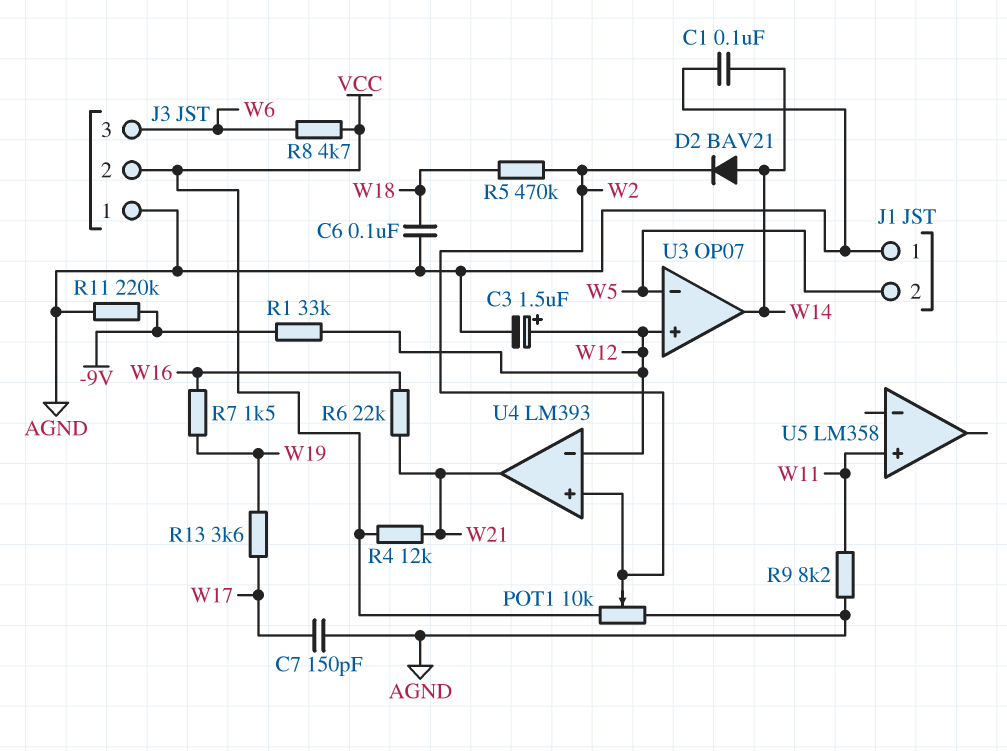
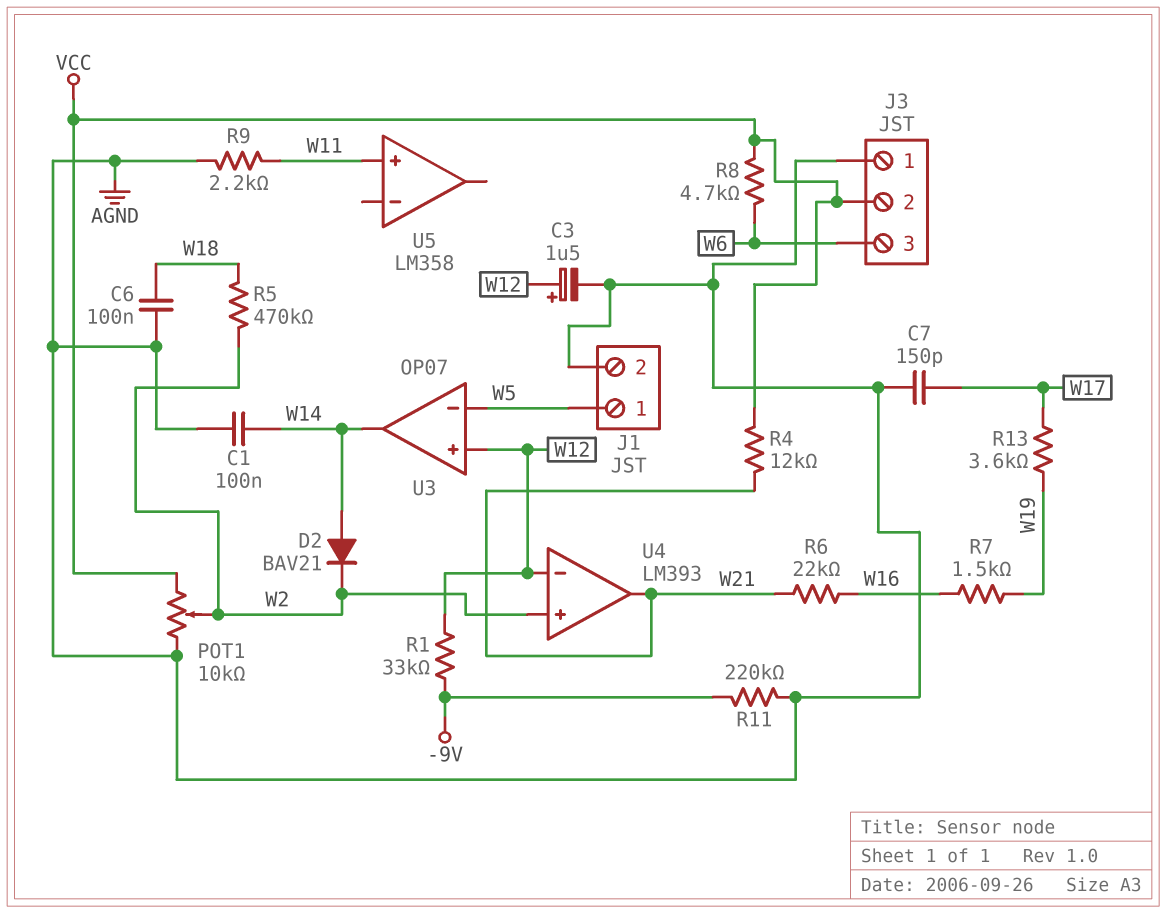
J1 pin 1: AGND -> W5
J1 pin 2: W5 -> AGND
R9: 8.2k (AGND, W11) -> 2.2k (AGND, W11)

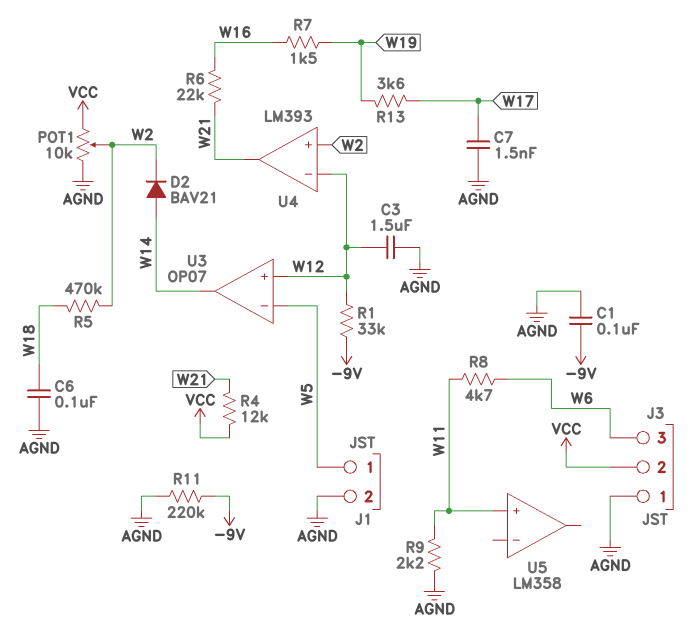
C1: 100nF (AGND, W14) -> 100nF (-9V, AGND)
C3: 1.5uF (plus W12, minus AGND) -> 1.5uF (AGND, W12)
C7: 150pF (AGND, W17) -> 1.5nF (AGND, W17)
R8: 4.7k (VCC, W6) -> 4.7k (W6, W11)

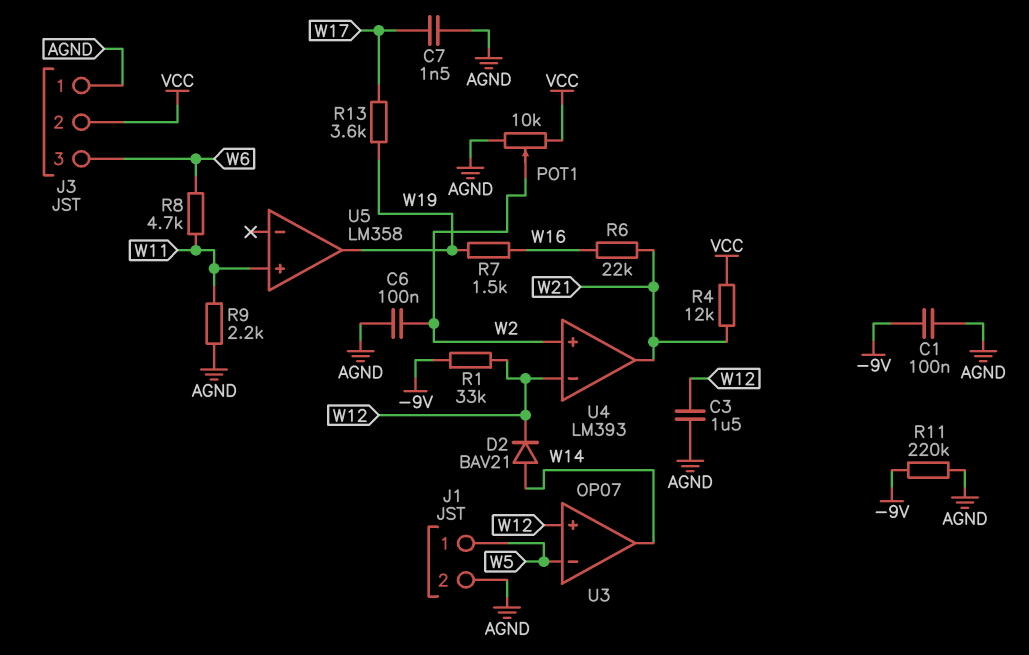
C6: 100nF (AGND, W18) -> 100nF (AGND, W2)
D2: diode BAV21 (A W14, K W2) -> diode BAV21 (A W14, K W12)
R5: 470k (W2, W18) -> none
U5 pin out: none -> W19

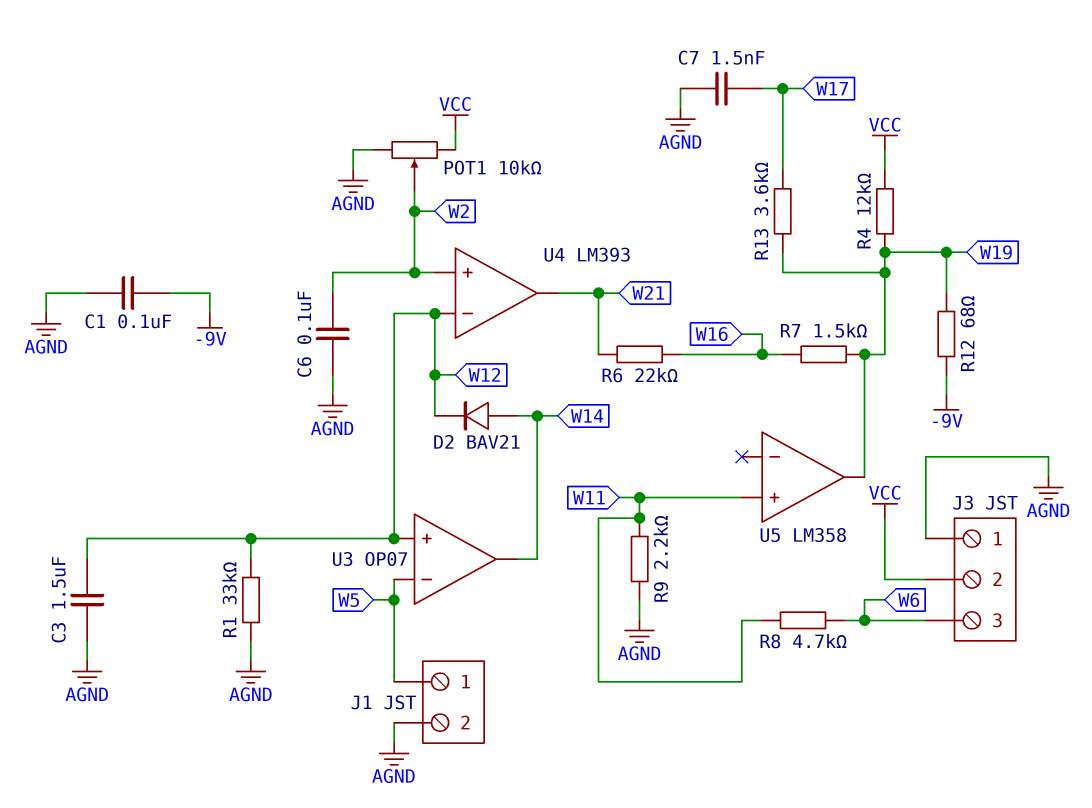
R1: 33k (-9V, W12) -> 33k (AGND, W12)
R4: 12k (VCC, W21) -> 12k (VCC, W19)
R11: 220k (-9V, AGND) -> none
R12: none -> 68 (-9V, W19)

